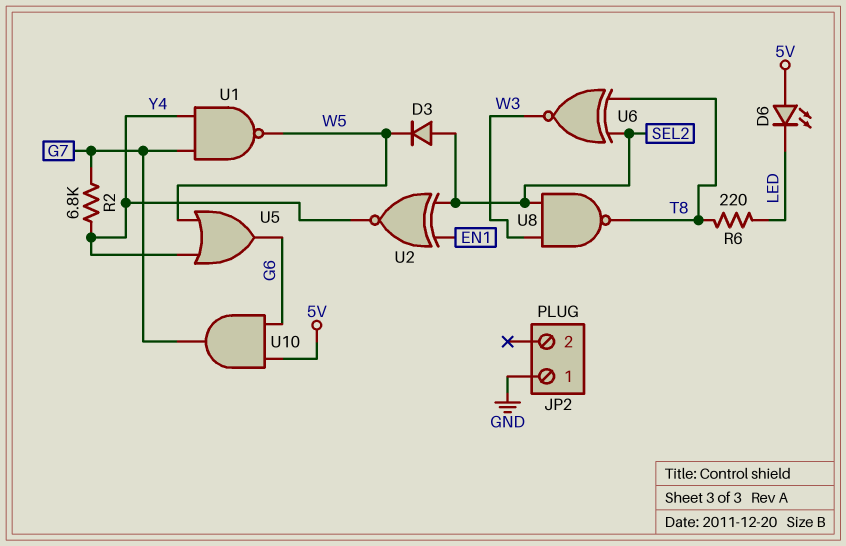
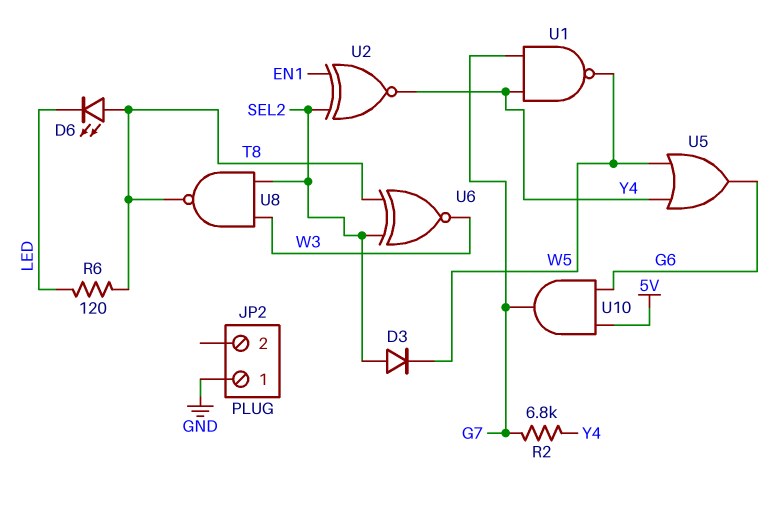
D6: LED (A 5V, K LED) -> LED (A T8, K LED)
R6: 220 (LED, T8) -> 120 (LED, T8)

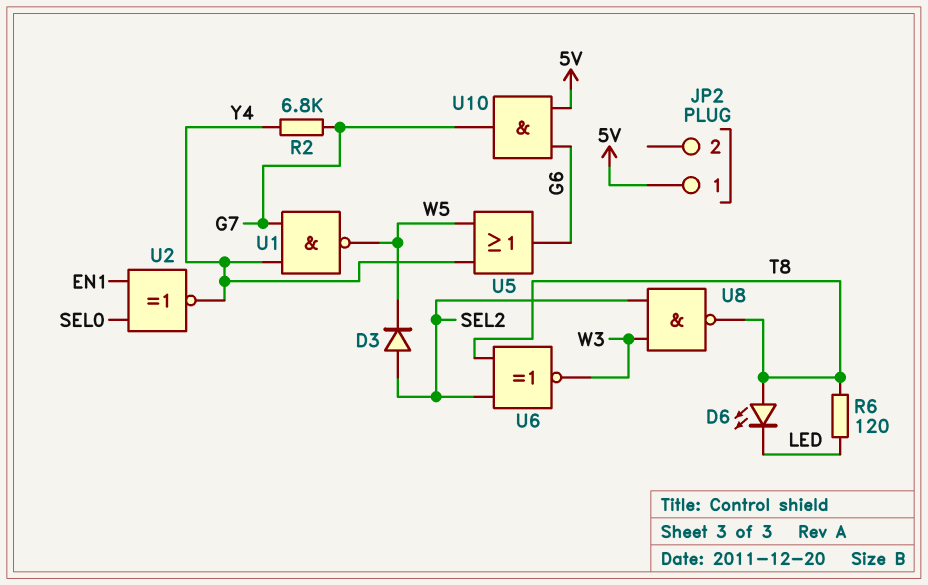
JP2 pin 1: GND -> 5V
U2: XNOR (in EN1, in SEL2, out Y4) -> XNOR (in EN1, in SEL0, out Y4)

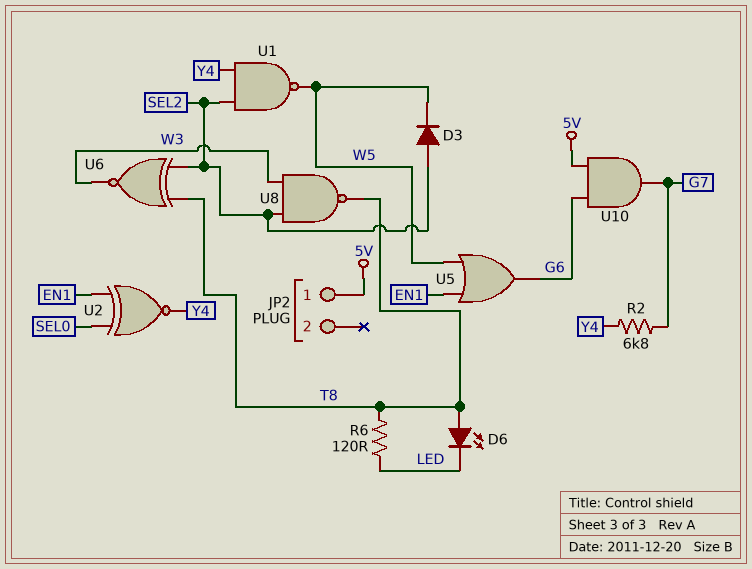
U1: NAND (in G7, in Y4, out W5) -> NAND (in SEL2, in Y4, out W5)
U5: OR (in W5, in Y4, out G6) -> OR (in EN1, in W5, out G6)

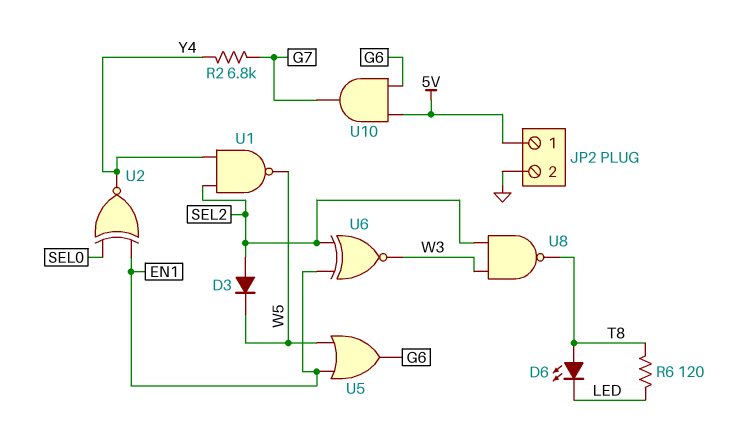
JP2 pin 2: none -> GND
U6: XNOR (in SEL2, in T8, out W3) -> XNOR (in EN1, in SEL2, out W3)

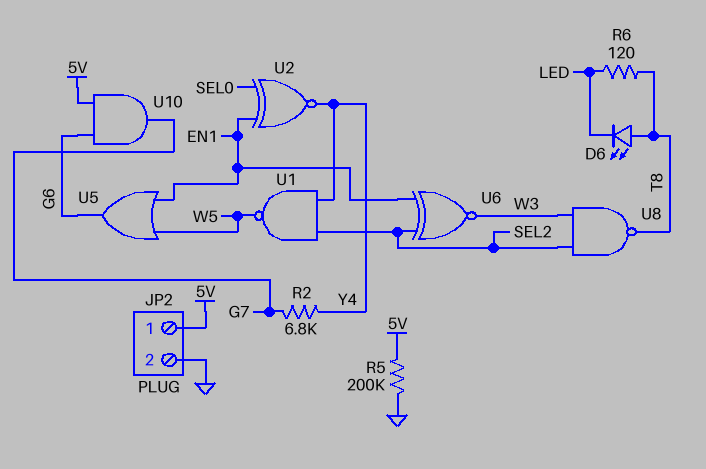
D3: diode (A SEL2, K W5) -> none
R5: none -> 200k (5V, GND)

